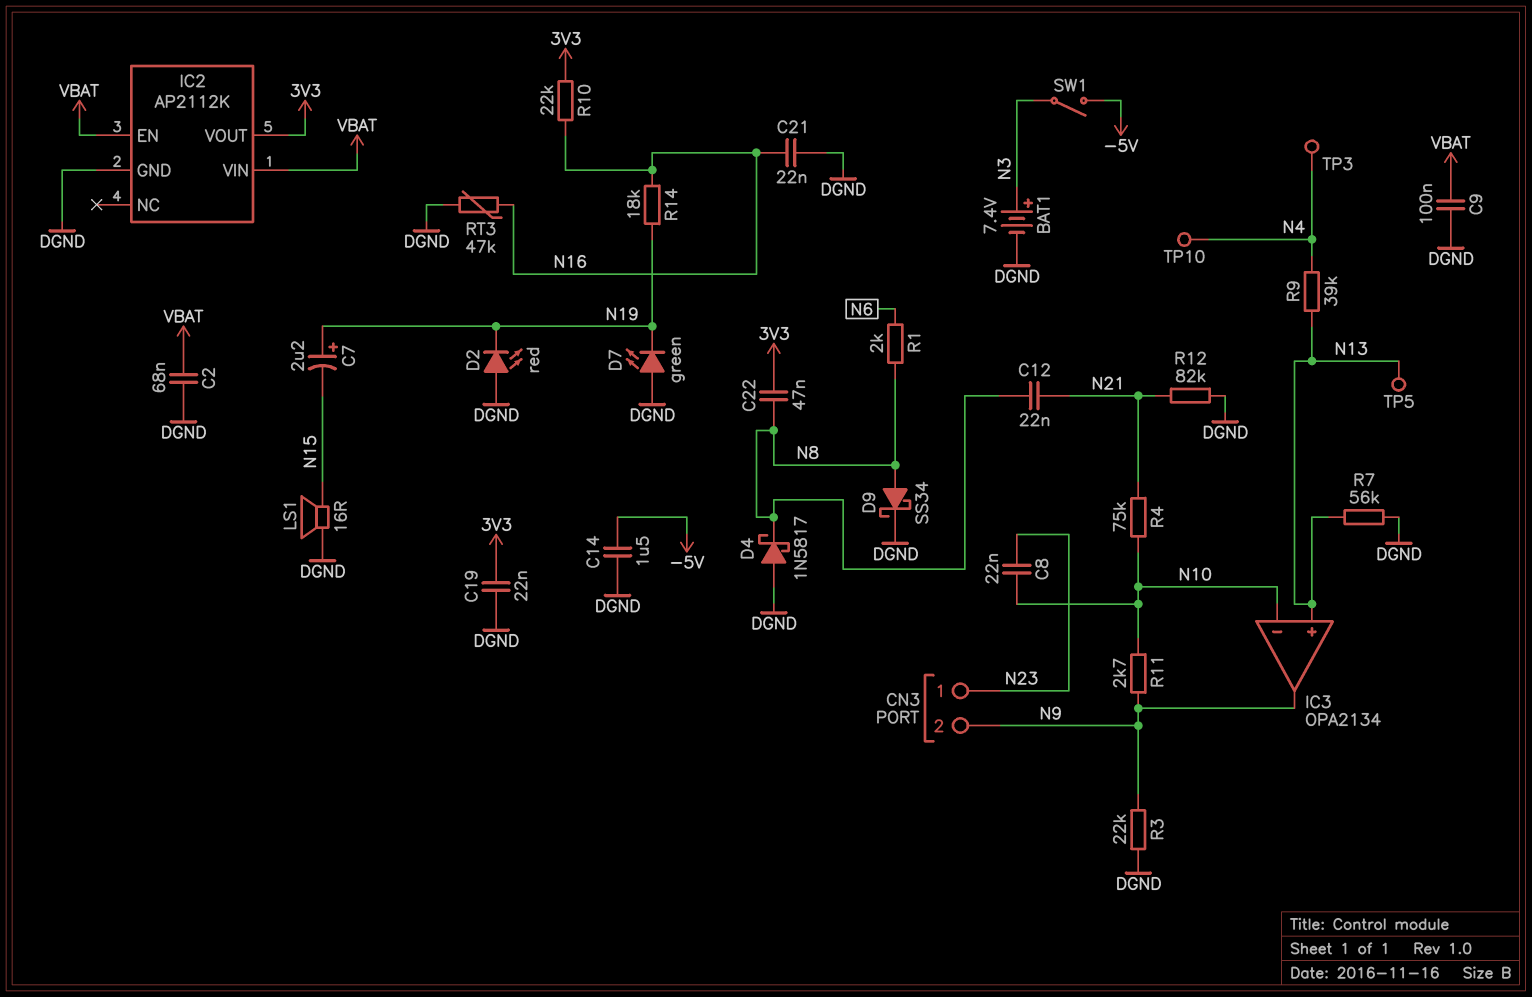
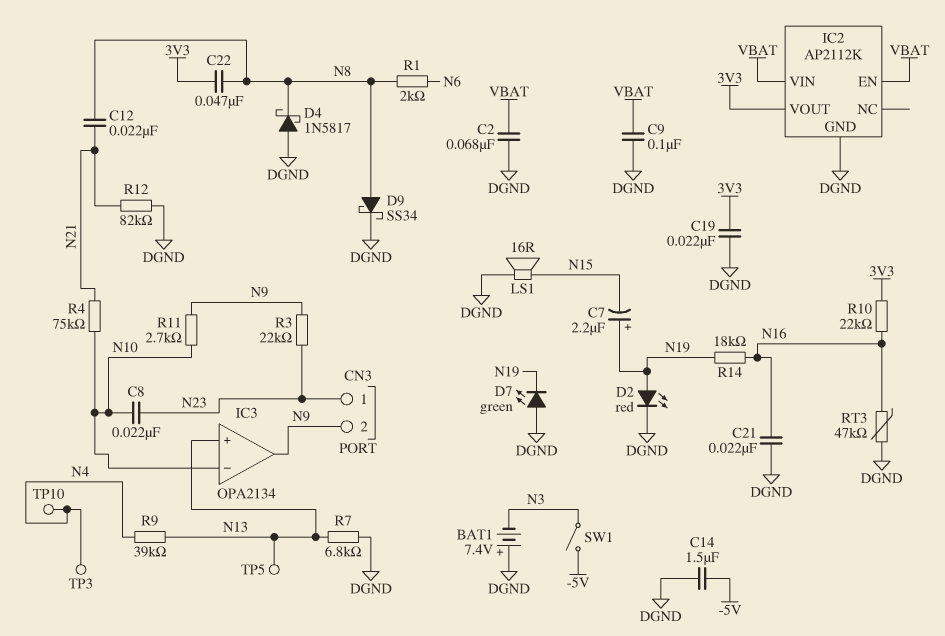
BAT1: 7.4V (plus N3, minus DGND) -> 7.4V (plus DGND, minus N3)
D2: LED red (A DGND, K N19) -> LED red (A N19, K DGND)
R3: 22k (DGND, N9) -> 22k (N9, N23)
R7: 56k (DGND, N13) -> 6.8k (DGND, N13)

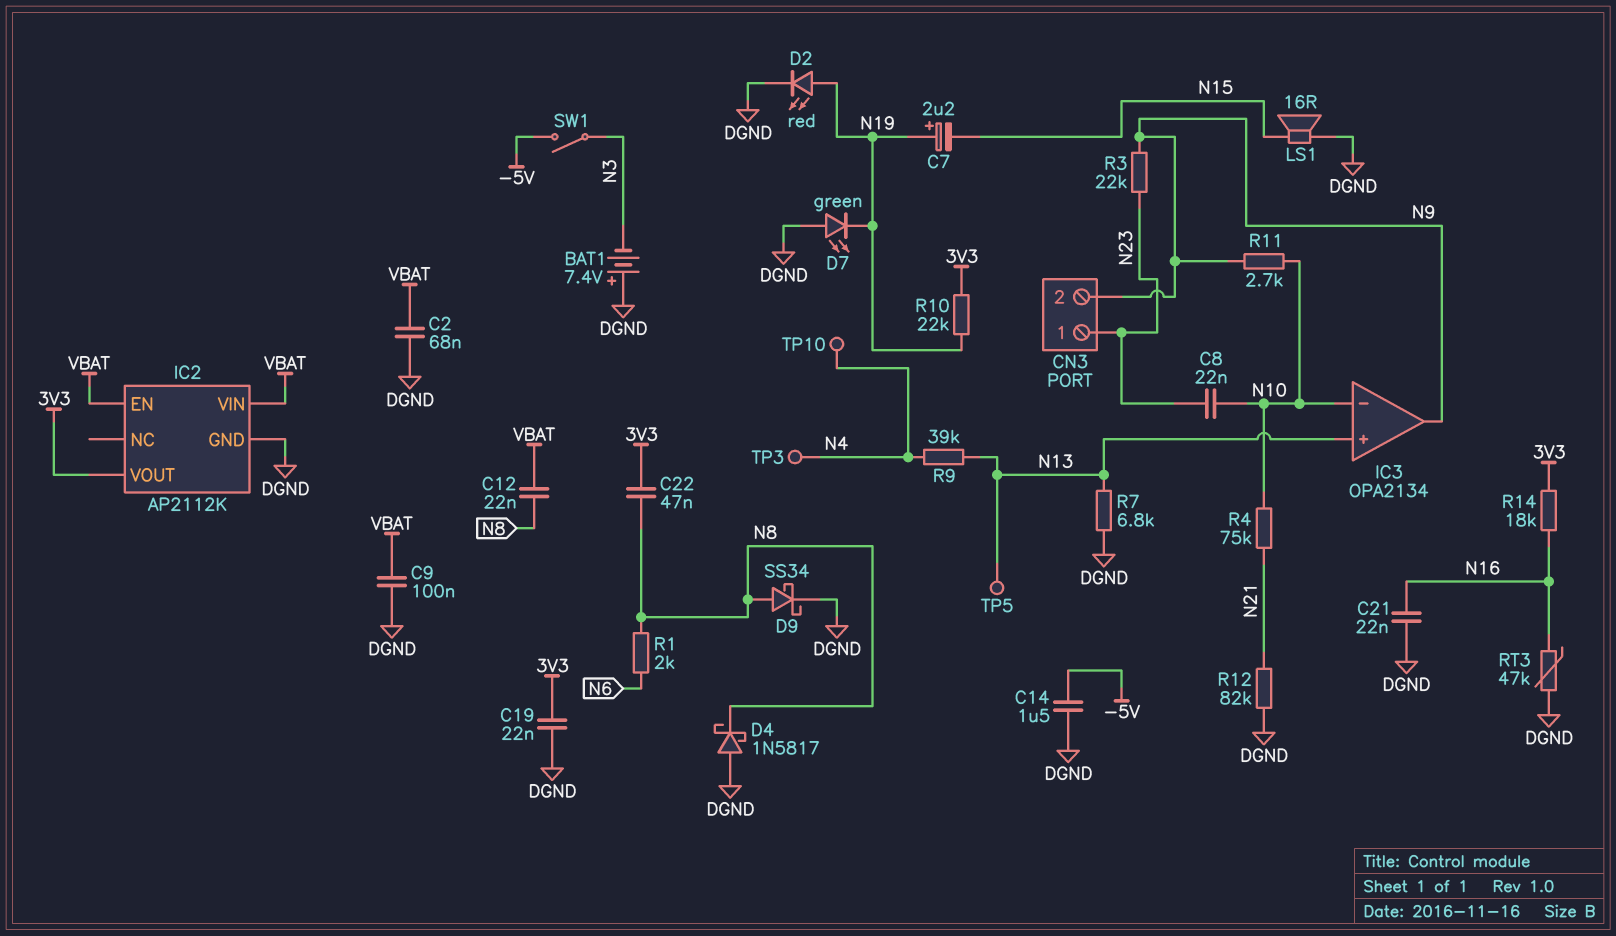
C12: 22nF (N8, N21) -> 22nF (N8, VBAT)
R10: 22k (3V3, N16) -> 22k (3V3, N19)
R14: 18k (N16, N19) -> 18k (3V3, N16)

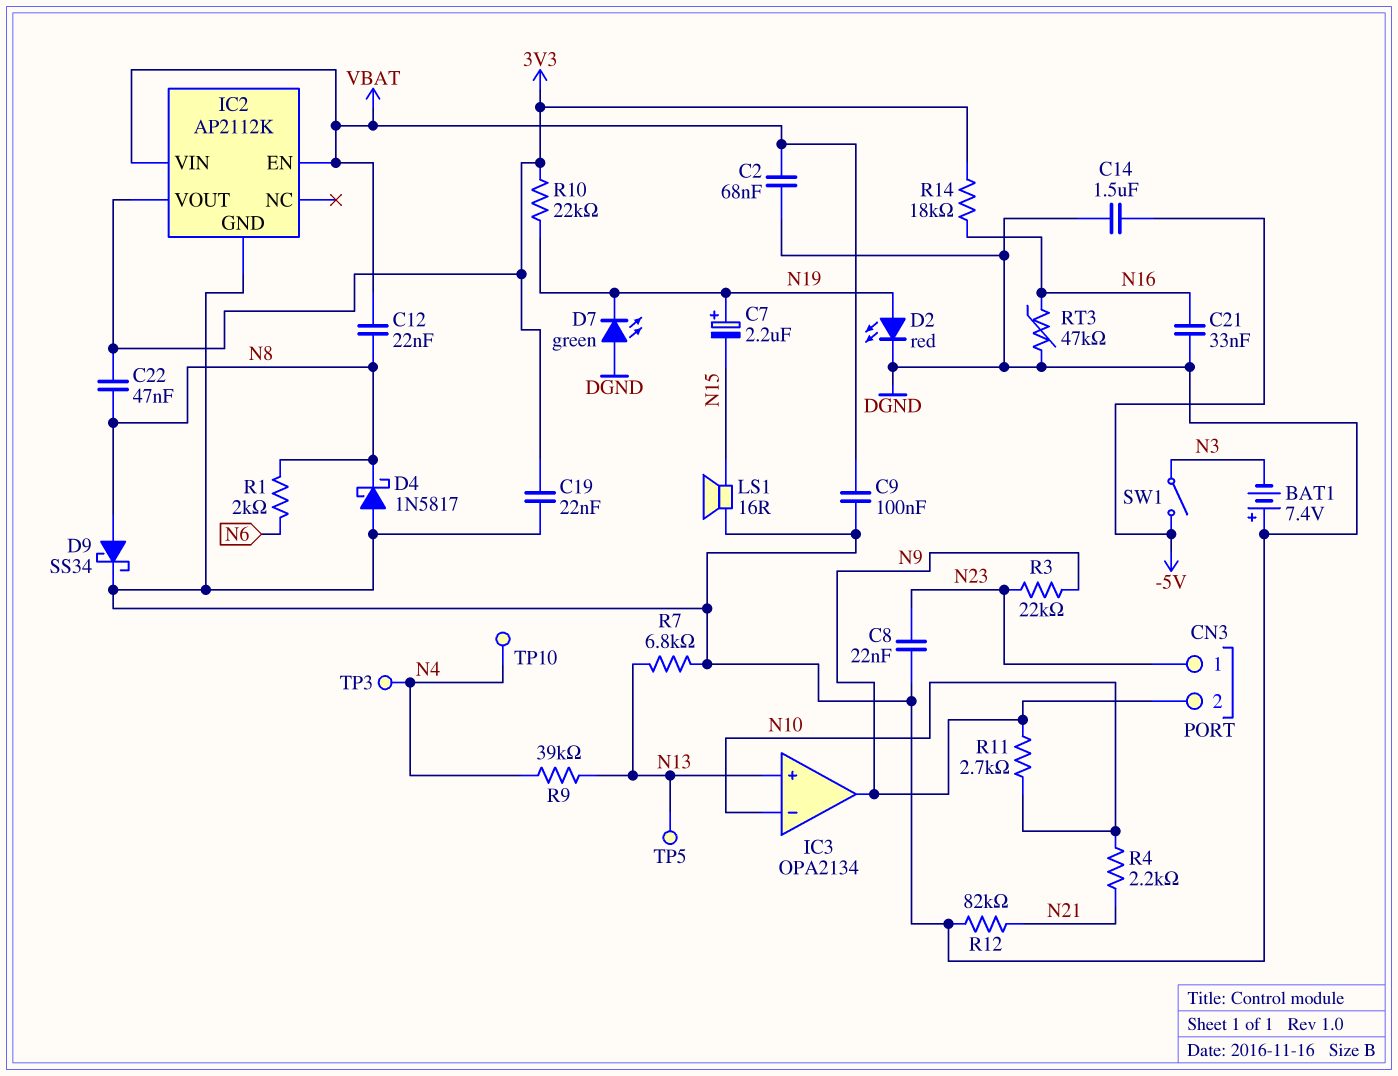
C8: 22nF (N10, N23) -> 22nF (DGND, N23)
C21: 22nF (DGND, N16) -> 33nF (DGND, N16)
R4: 75k (N10, N21) -> 2.2k (N10, N21)

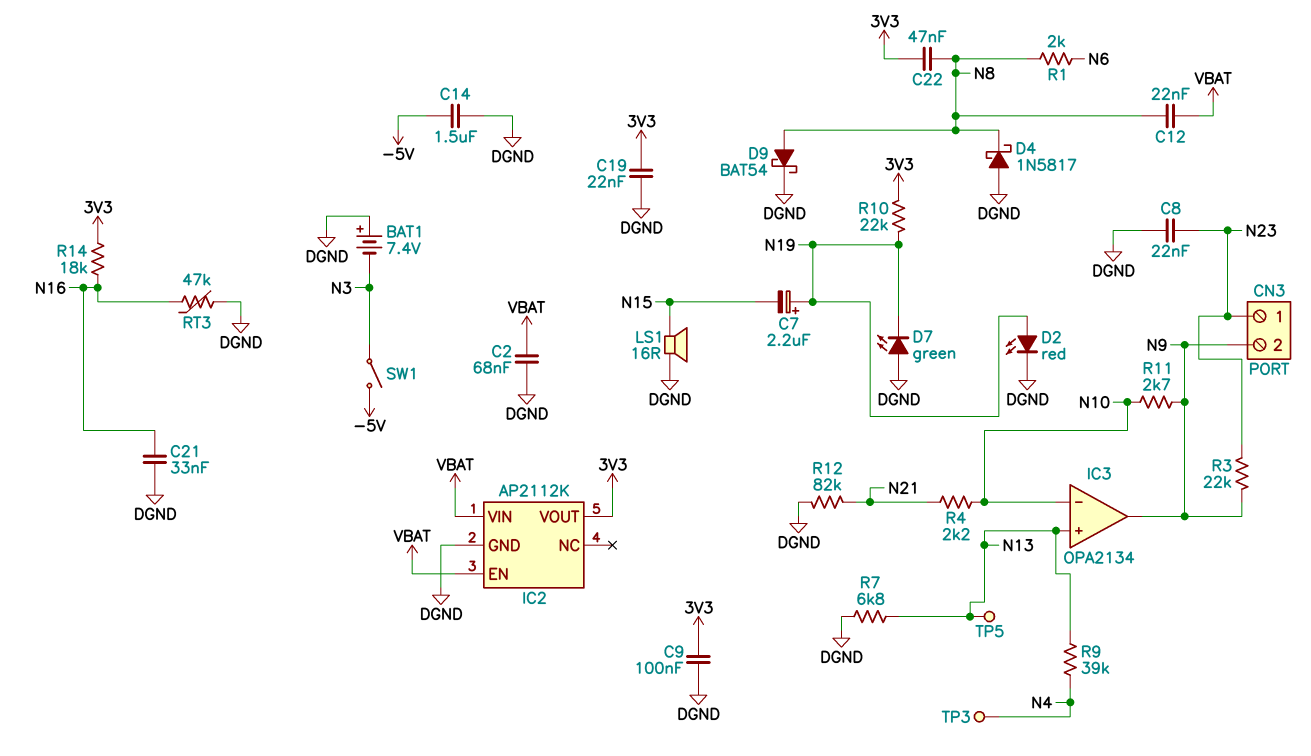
C9: 100nF (DGND, VBAT) -> 100nF (3V3, DGND)
D9: schottky SS34 (A N8, K DGND) -> schottky BAT54 (A N8, K DGND)
TP10: test point (N4) -> none

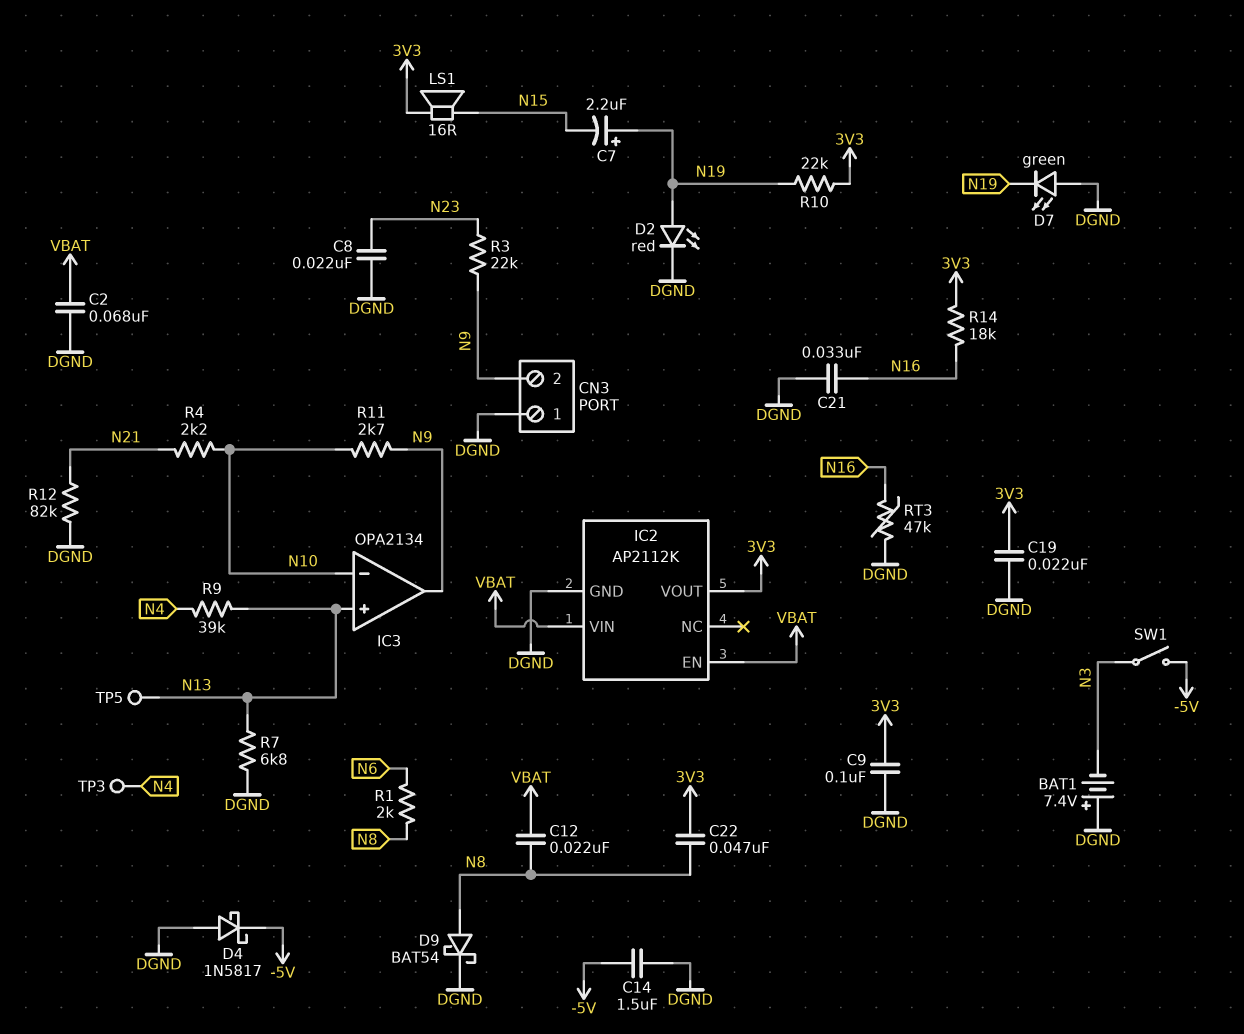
CN3 pin 1: N23 -> DGND
D4: schottky 1N5817 (A DGND, K N8) -> schottky 1N5817 (A DGND, K -5V)
LS1: speaker 16R (DGND, N15) -> speaker 16R (3V3, N15)

